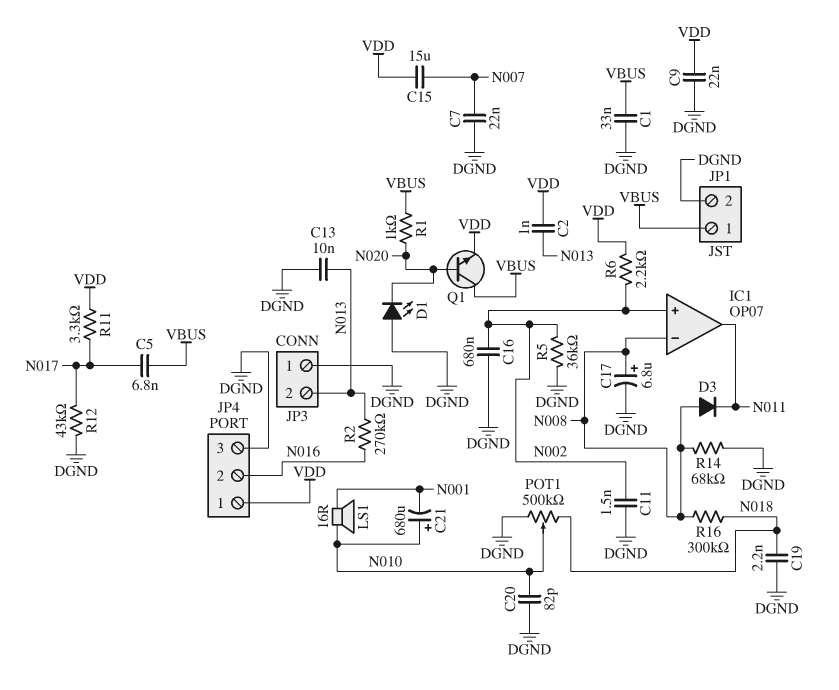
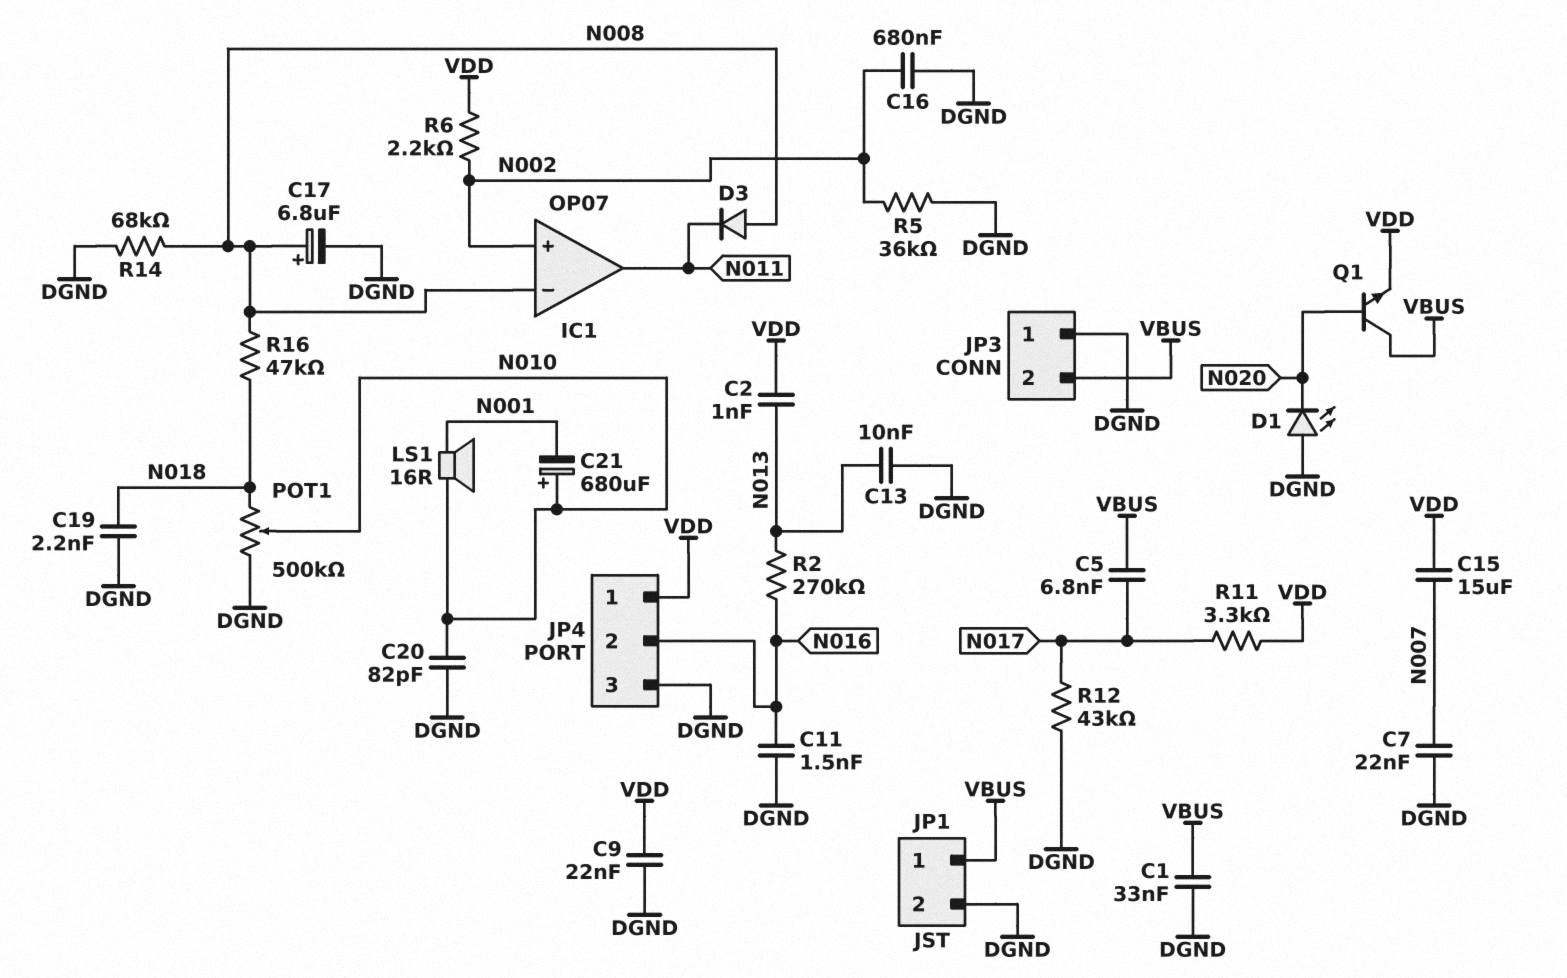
C11: 1.5nF (DGND, N002) -> 1.5nF (DGND, N016)
JP3 pin 2: N013 -> VBUS
R1: 1k (N020, VBUS) -> none
R16: 300k (N008, N018) -> 47k (N008, N018)

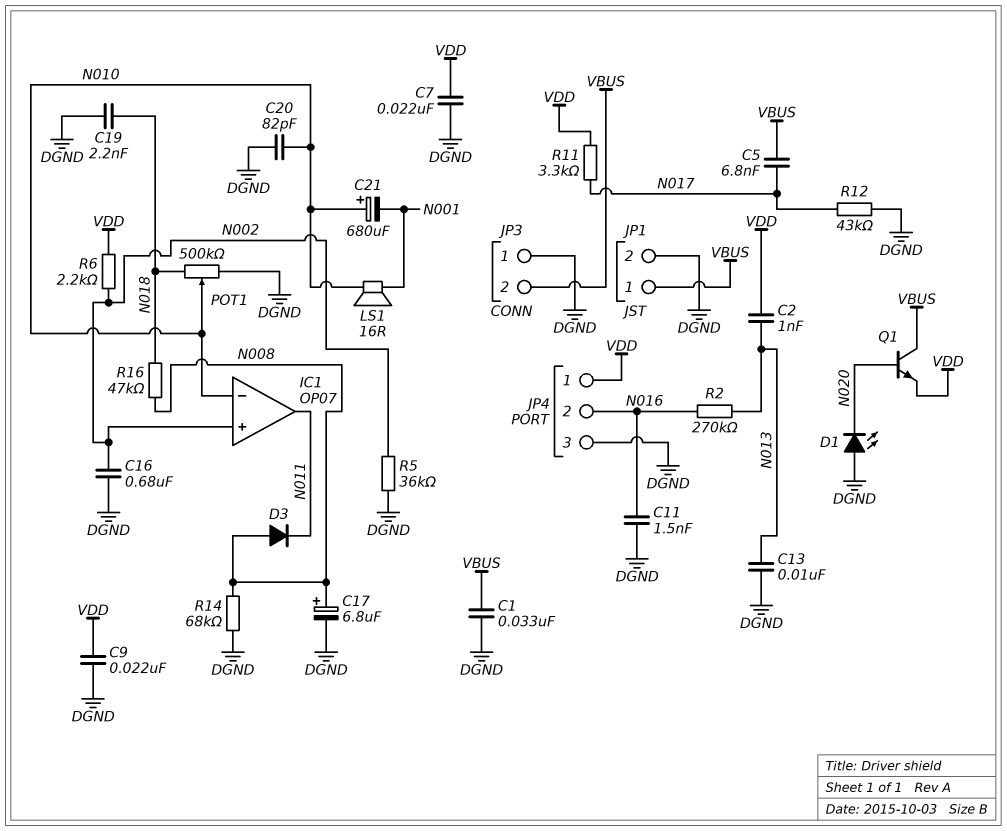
C7: 22nF (DGND, N007) -> 22nF (DGND, VDD)
C15: 15uF (N007, VDD) -> none
IC1 pin in-: N008 -> N010

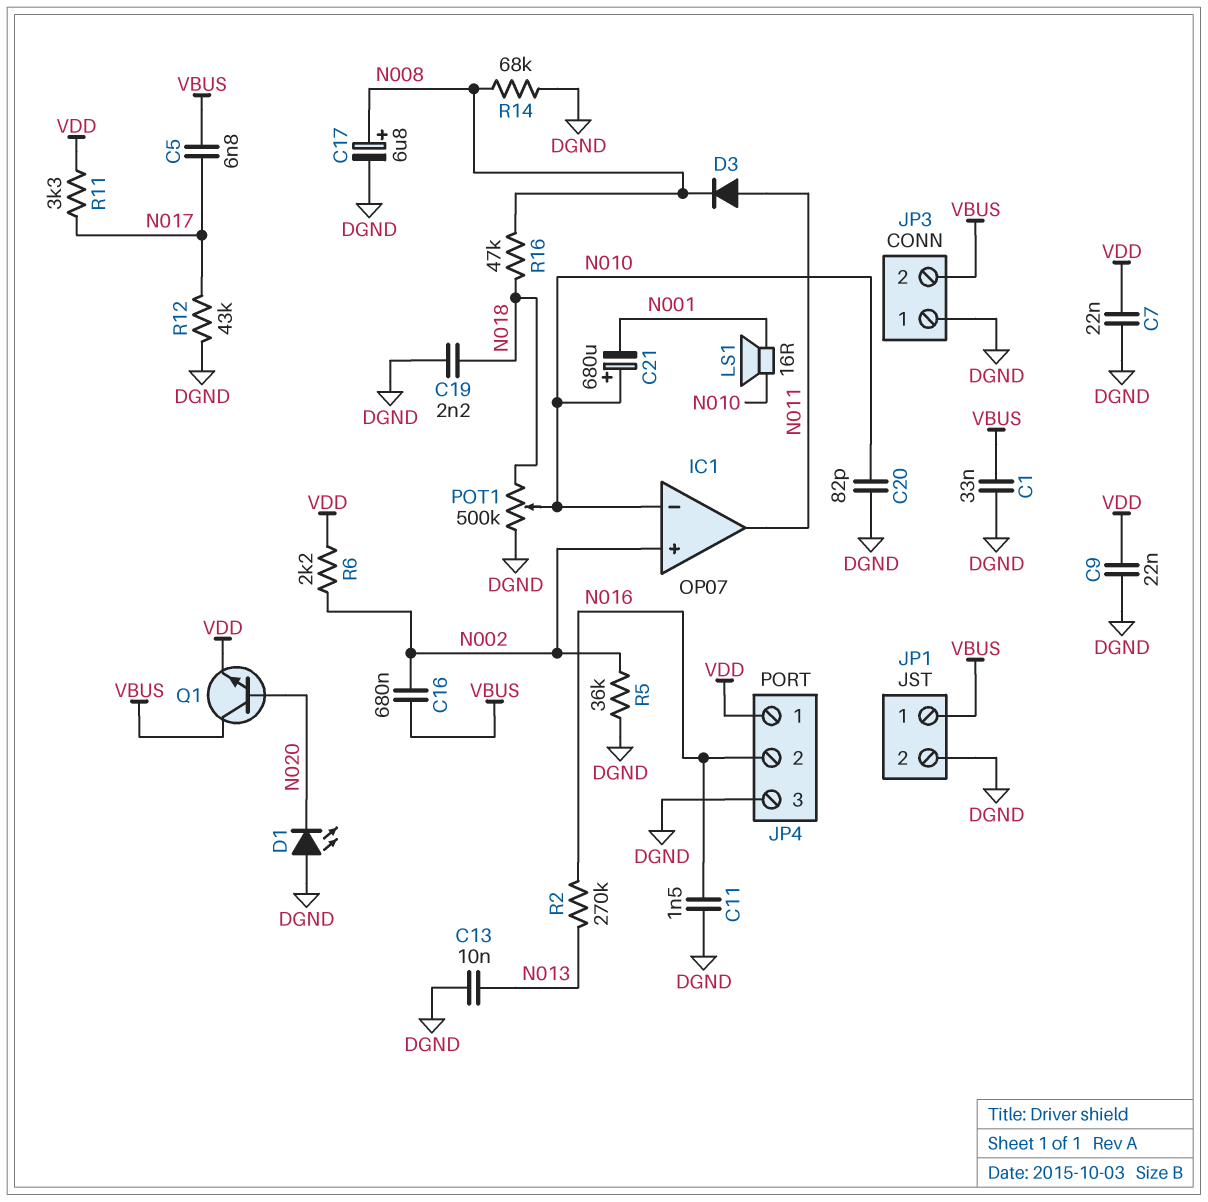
C2: 1nF (N013, VDD) -> none
C16: 680nF (DGND, N002) -> 680nF (N002, VBUS)
D3: diode (A N008, K N011) -> diode (A N011, K N008)

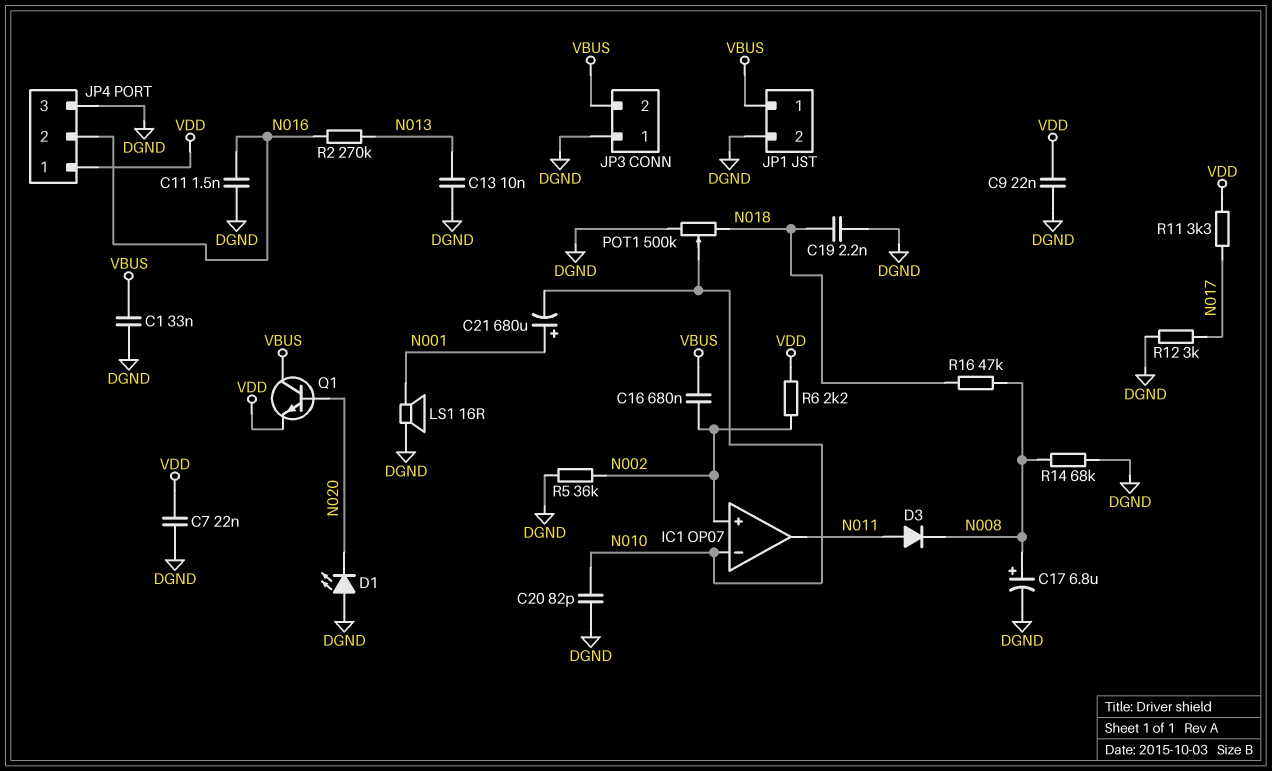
C5: 6.8nF (N017, VBUS) -> none
C21: 680uF (plus N010, minus N001) -> 680uF (plus N001, minus N010)
LS1: speaker 16R (N001, N010) -> speaker 16R (DGND, N001)
R12: 43k (DGND, N017) -> 3k (DGND, N017)

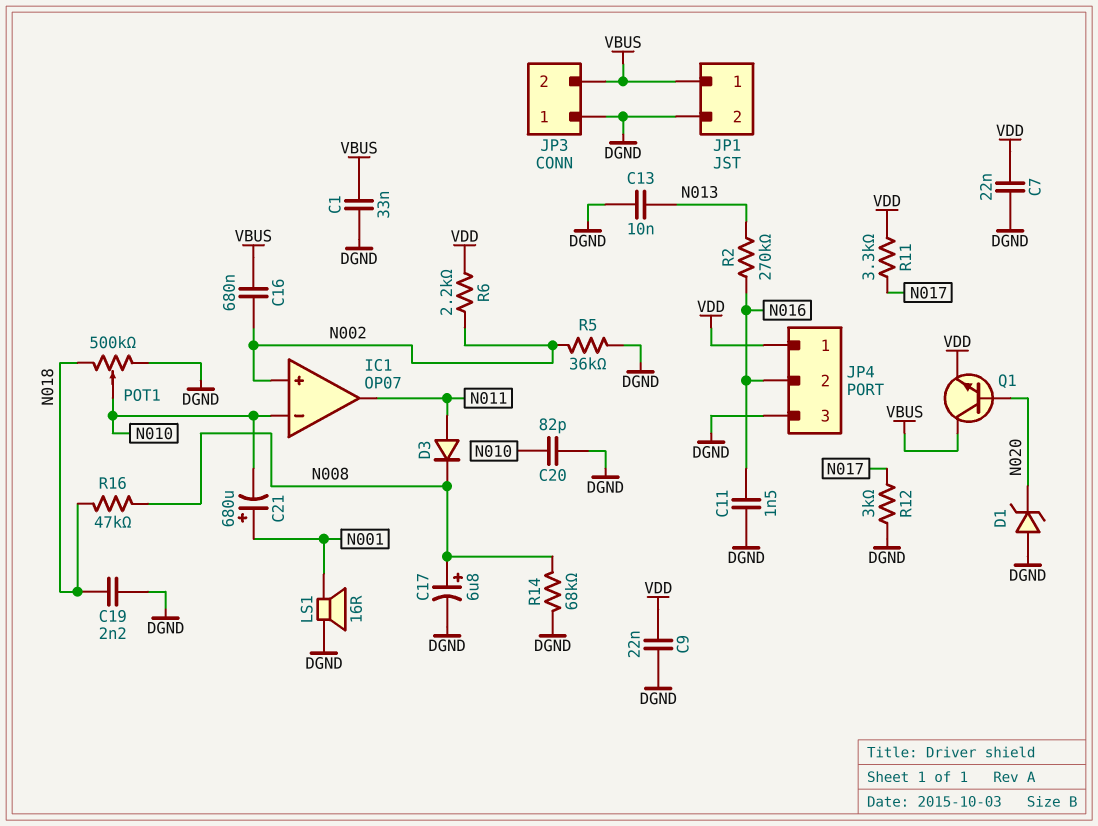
D1: LED (A DGND, K N020) -> zener (A DGND, K N020)

